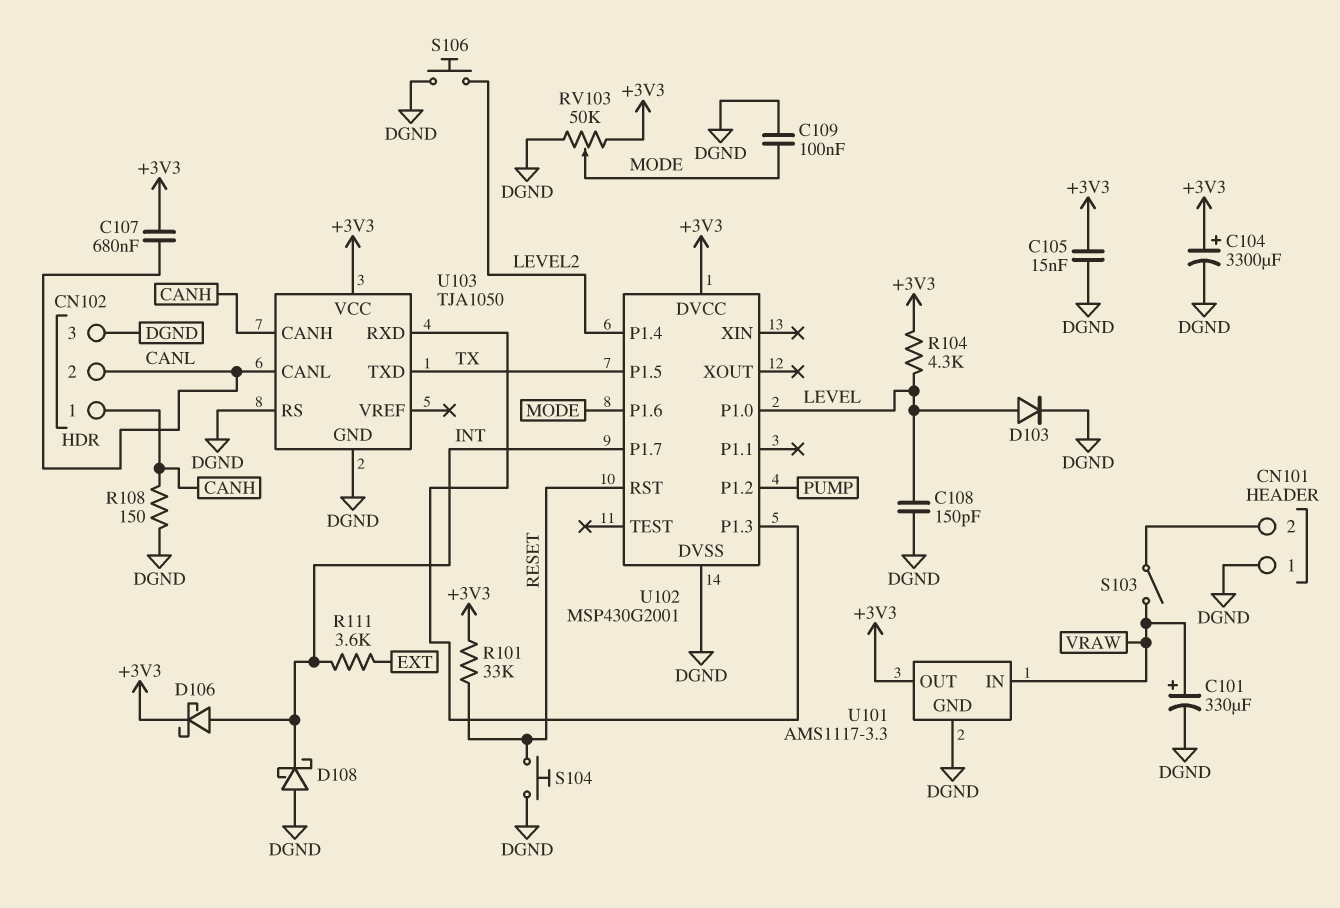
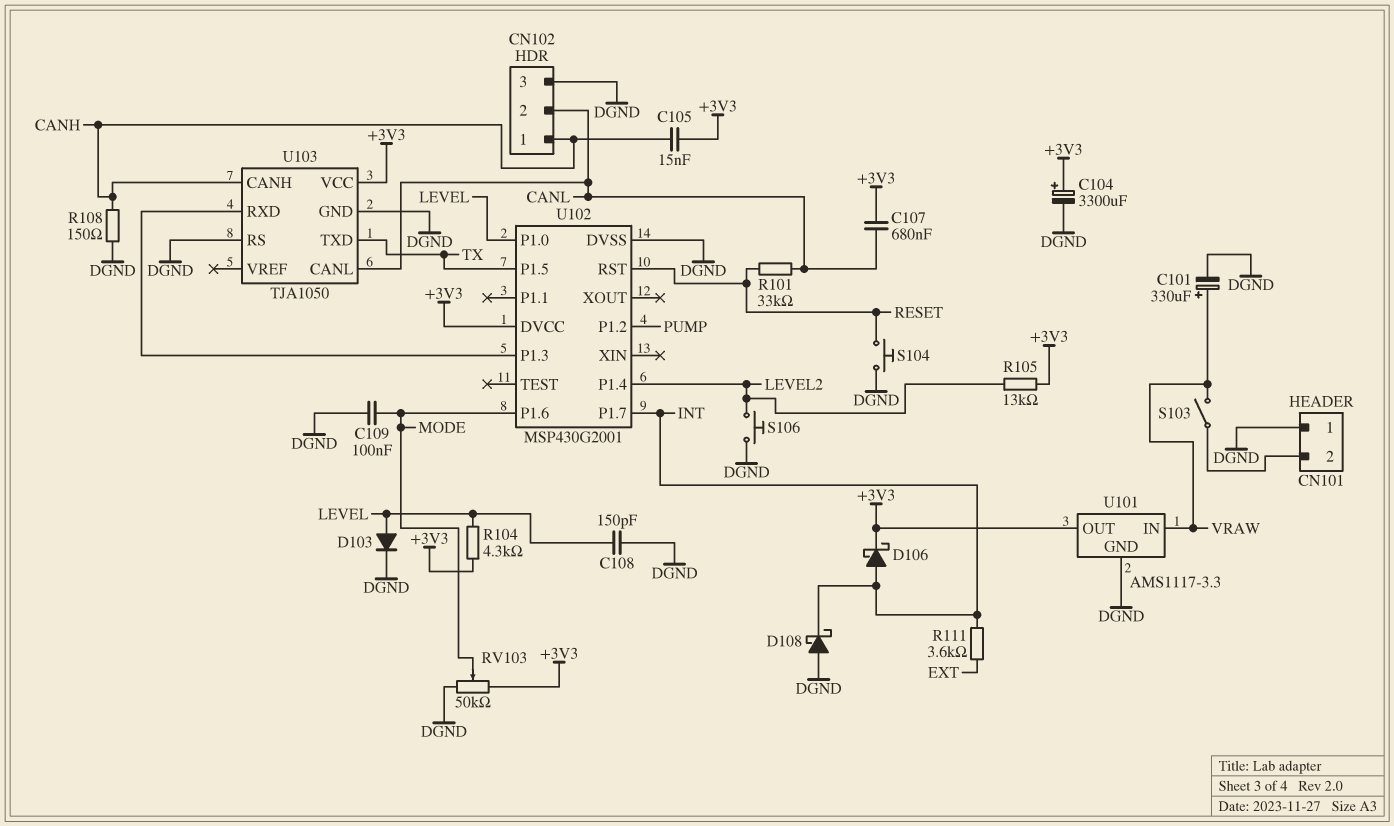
C105: 15nF (+3V3, DGND) -> 15nF (+3V3, CANH)
R101: 33k (+3V3, RESET) -> 33k (CANL, RESET)
R105: none -> 13k (+3V3, LEVEL2)

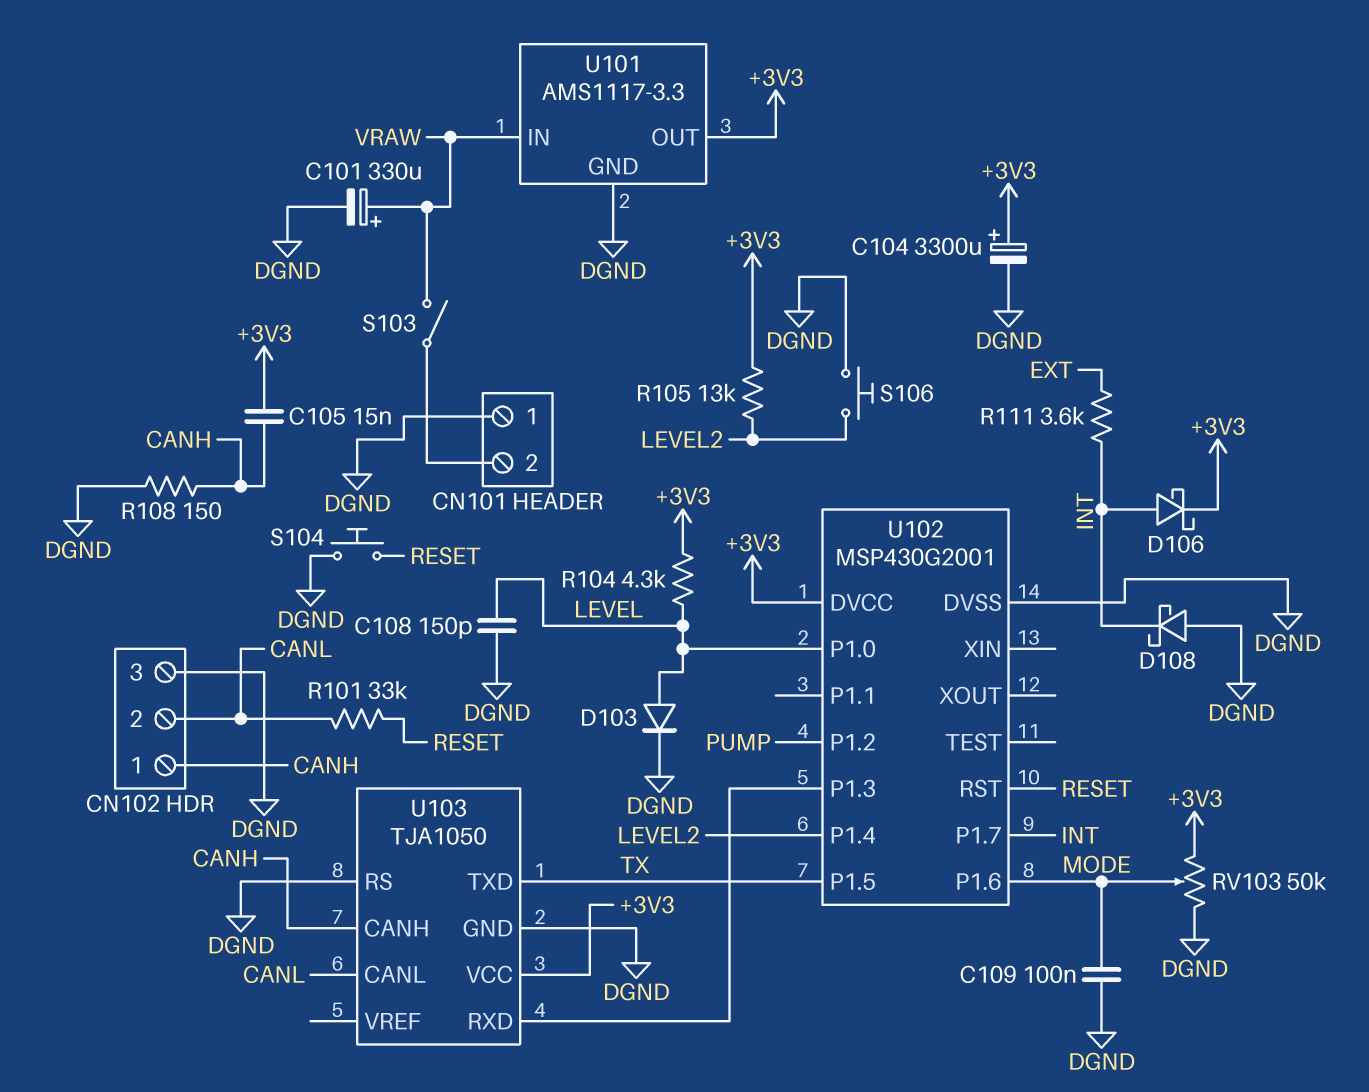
C107: 680nF (+3V3, CANL) -> none

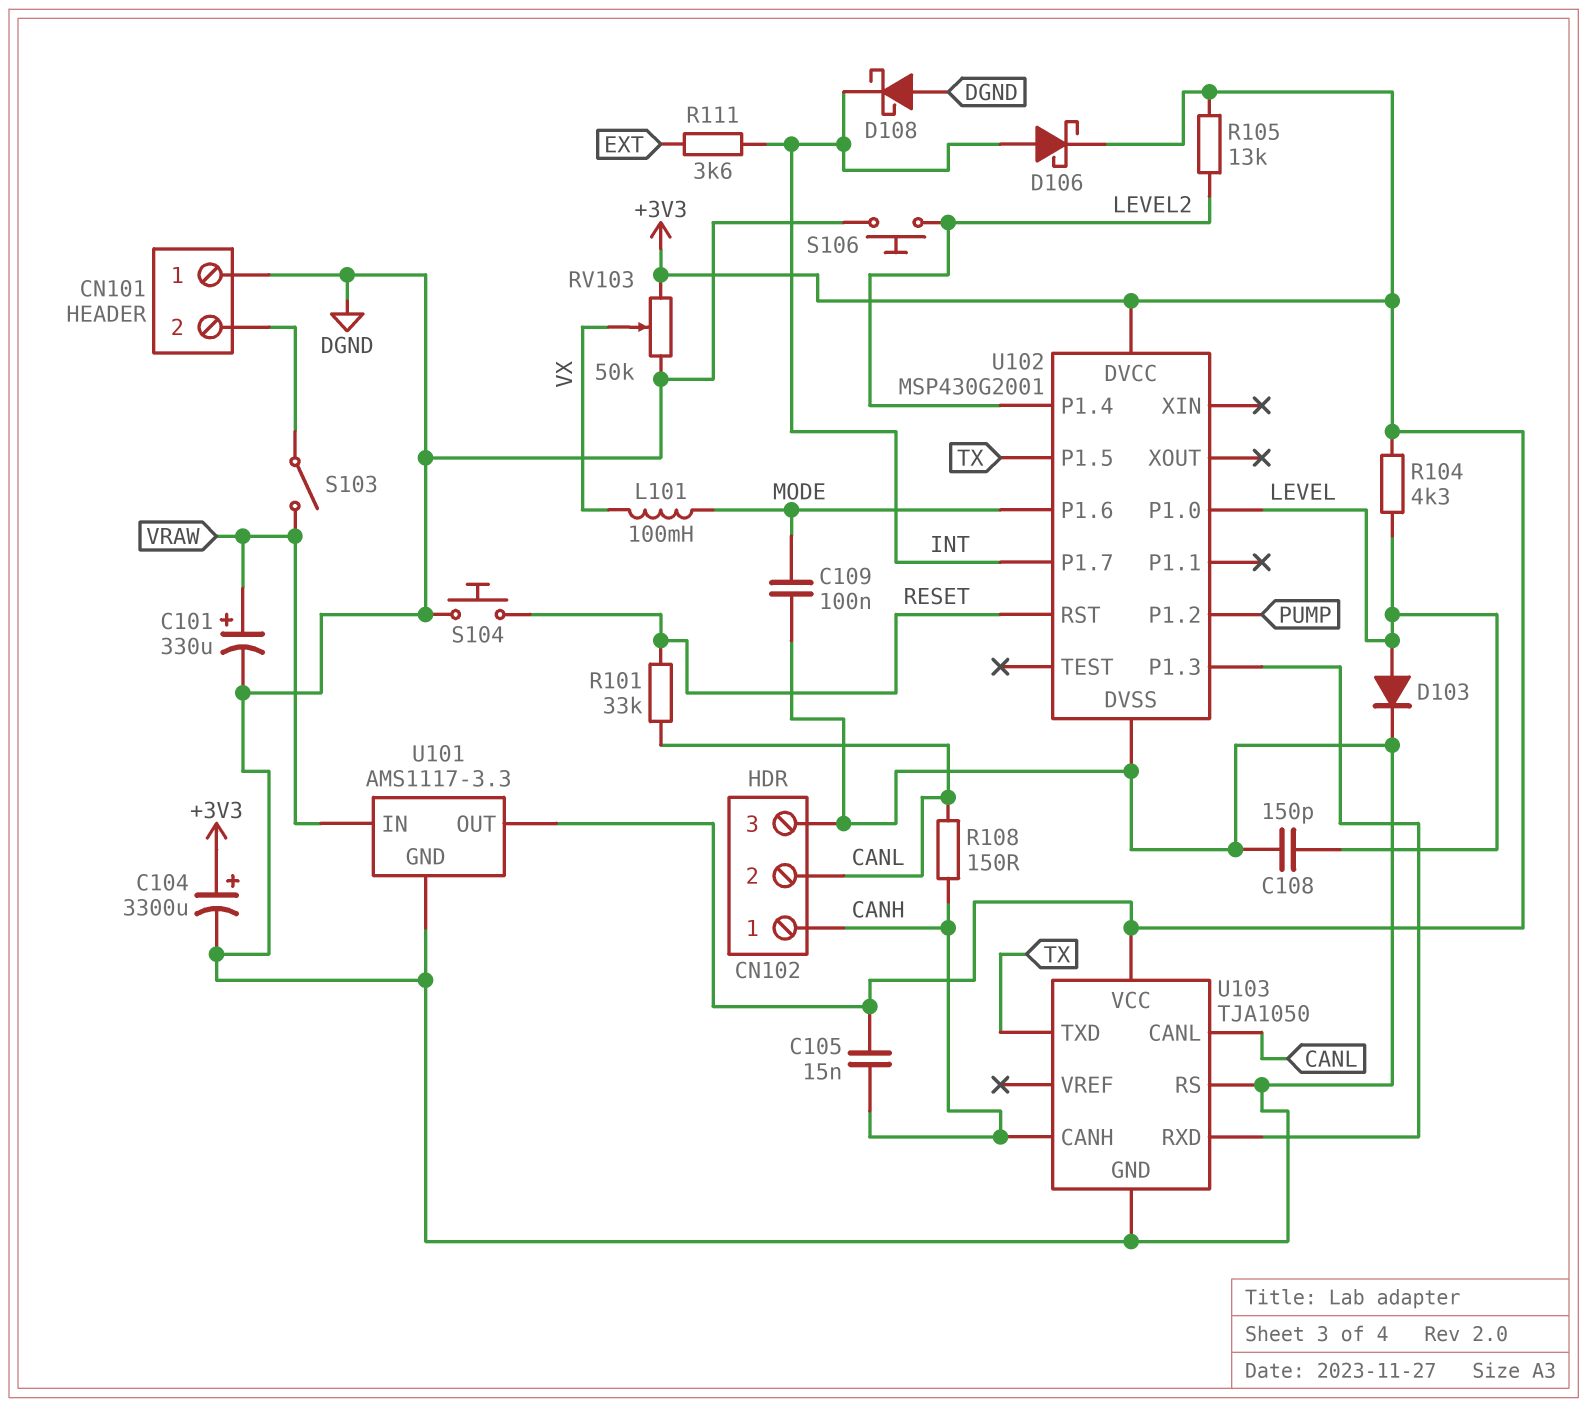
L101: none -> 100mH (MODE, VX)
R108: 150 (CANH, DGND) -> 150 (CANH, CANL)
RV103: 50k (+3V3, DGND, wiper MODE) -> 50k (+3V3, DGND, wiper VX)

